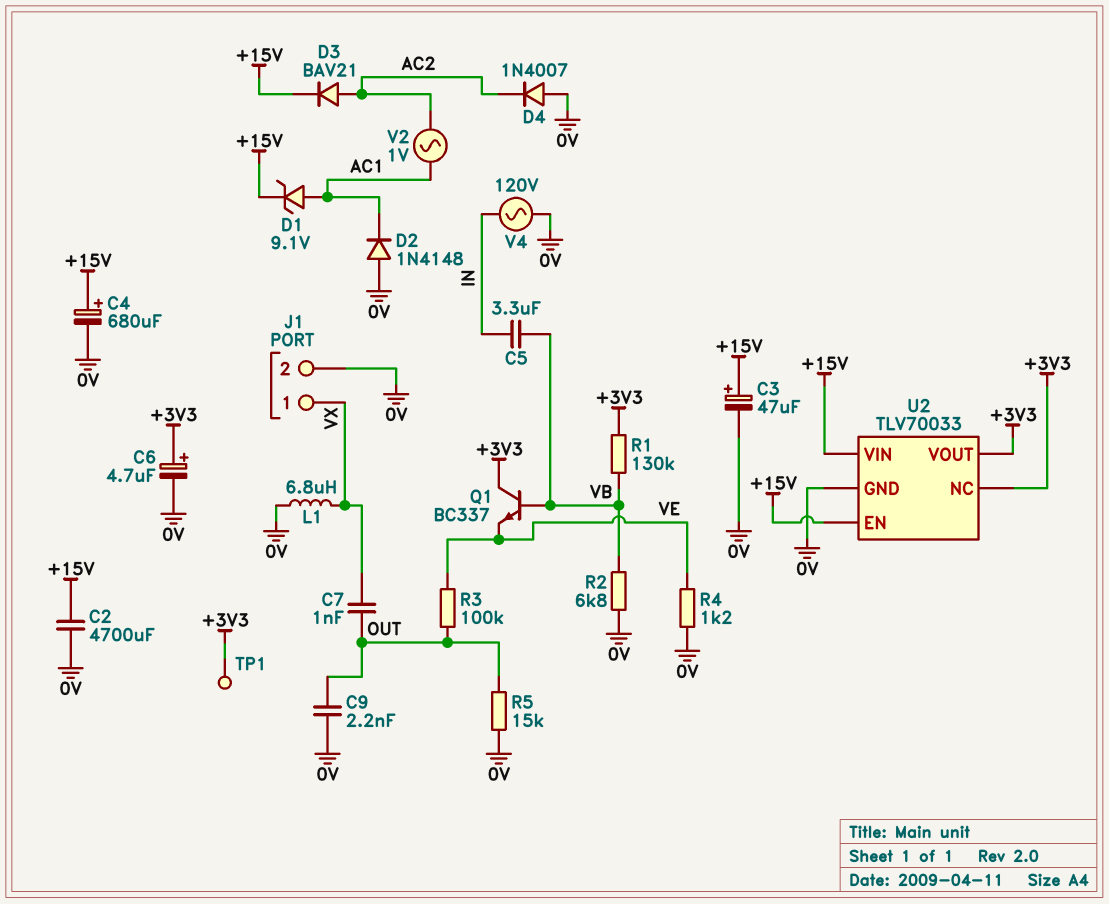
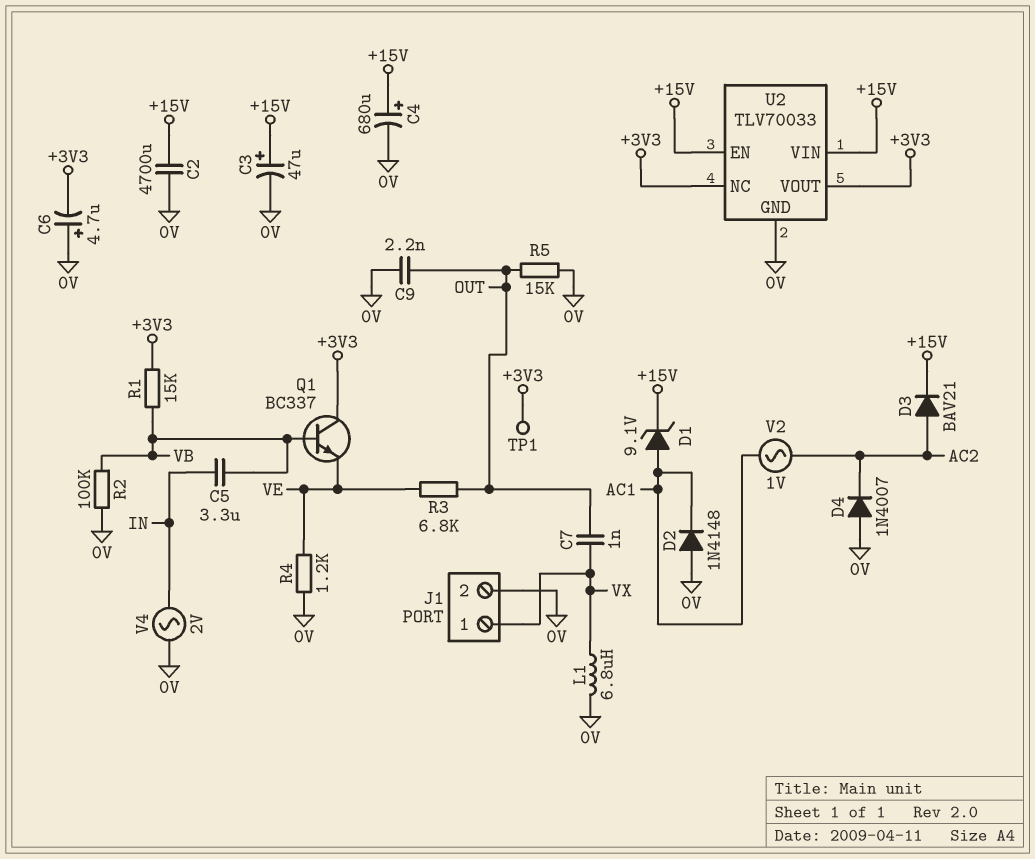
C6: 4.7uF (plus +3V3, minus 0V) -> 4.7uF (plus 0V, minus +3V3)
R1: 130k (+3V3, VB) -> 15k (+3V3, VB)
R2: 6.8k (0V, VB) -> 100k (0V, VB)
R3: 100k (OUT, VE) -> 6.8k (OUT, VE)
V4: AC 120V (0V, IN) -> AC 2V (0V, IN)

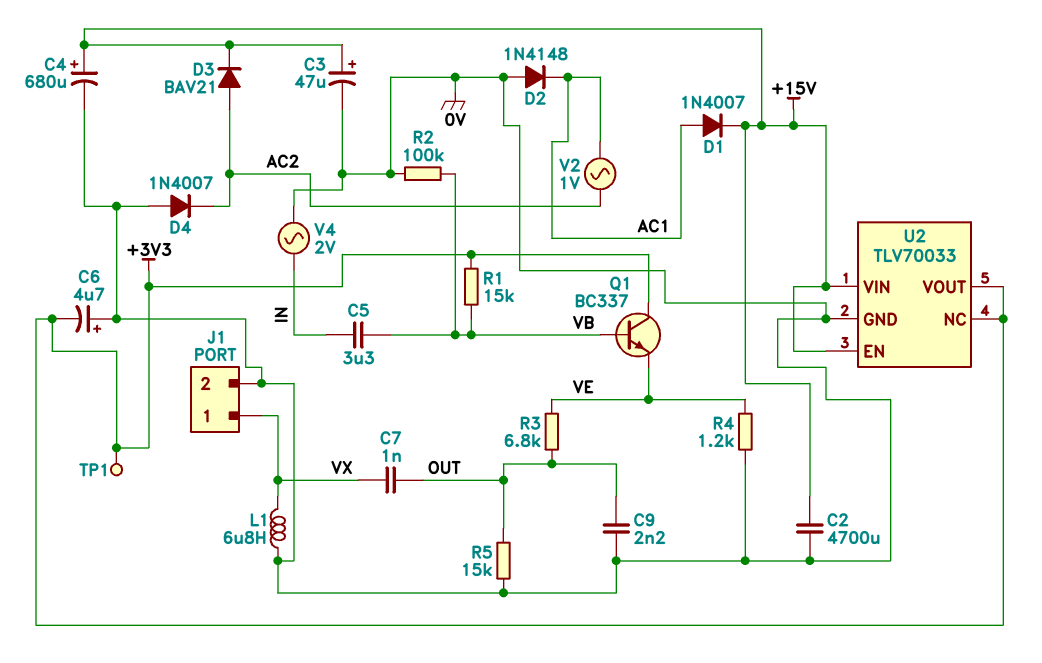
D1: zener 9.1V (A AC1, K +15V) -> diode 1N4007 (A AC1, K +15V)

